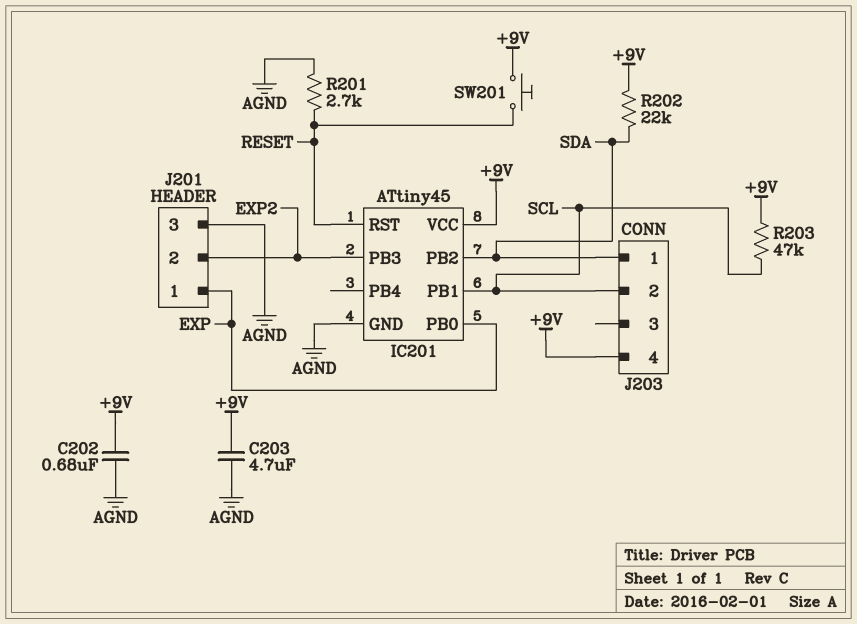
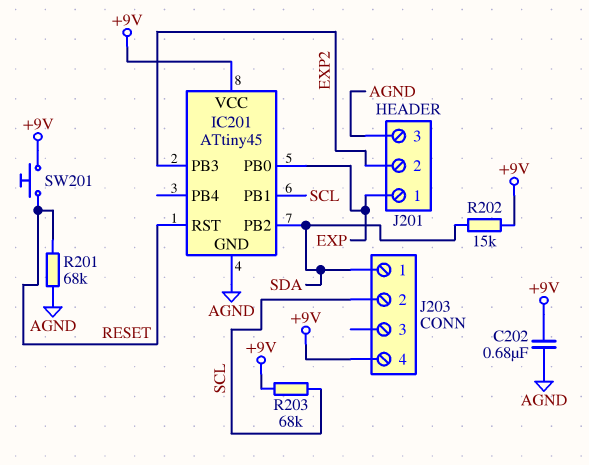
C203: 4.7uF (+9V, AGND) -> none
R201: 2.7k (AGND, RESET) -> 68k (AGND, RESET)
R202: 22k (+9V, SDA) -> 15k (+9V, SDA)
R203: 47k (+9V, SCL) -> 68k (+9V, SCL)

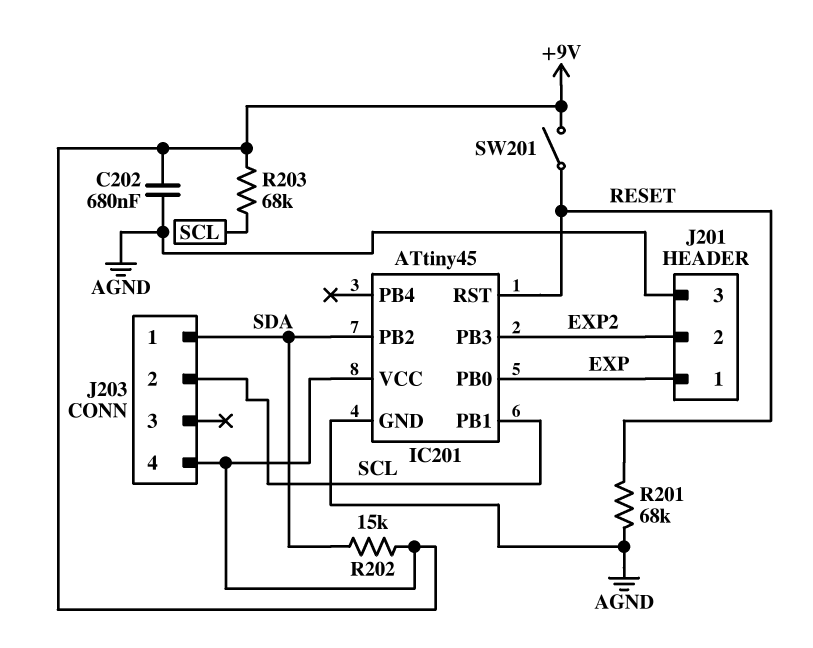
SW201: button (+9V, RESET) -> switch (+9V, RESET)

